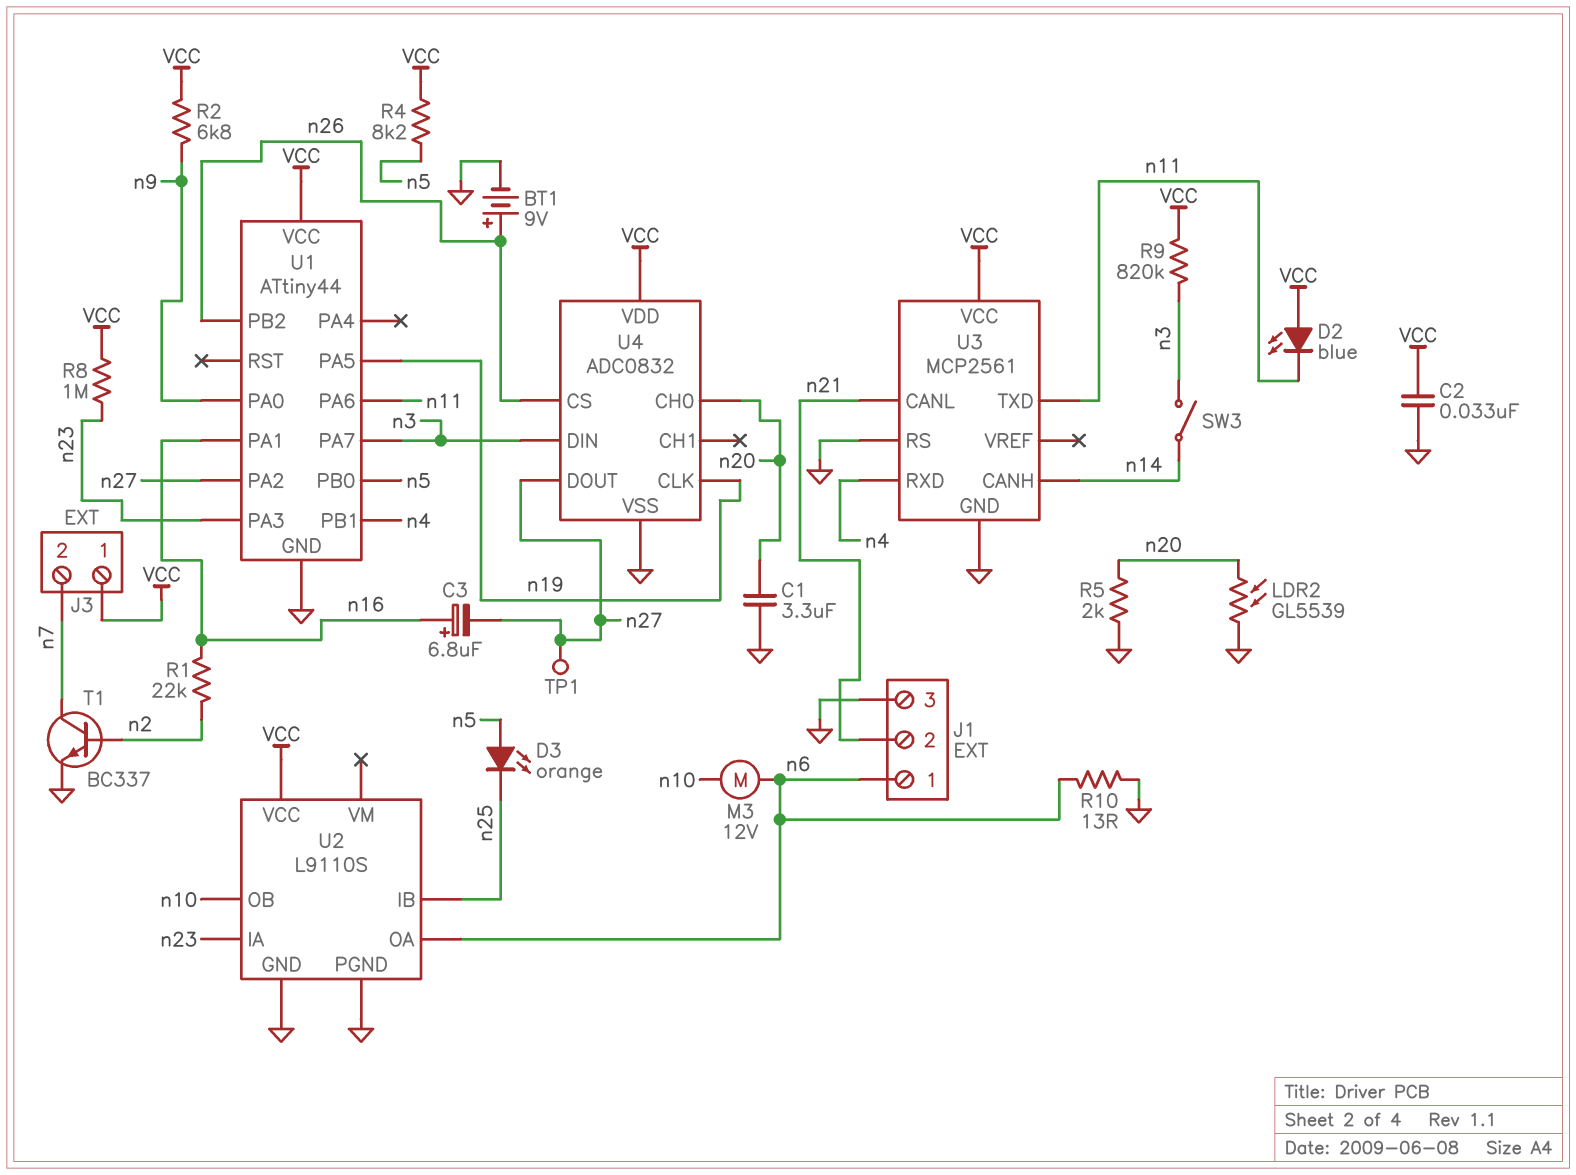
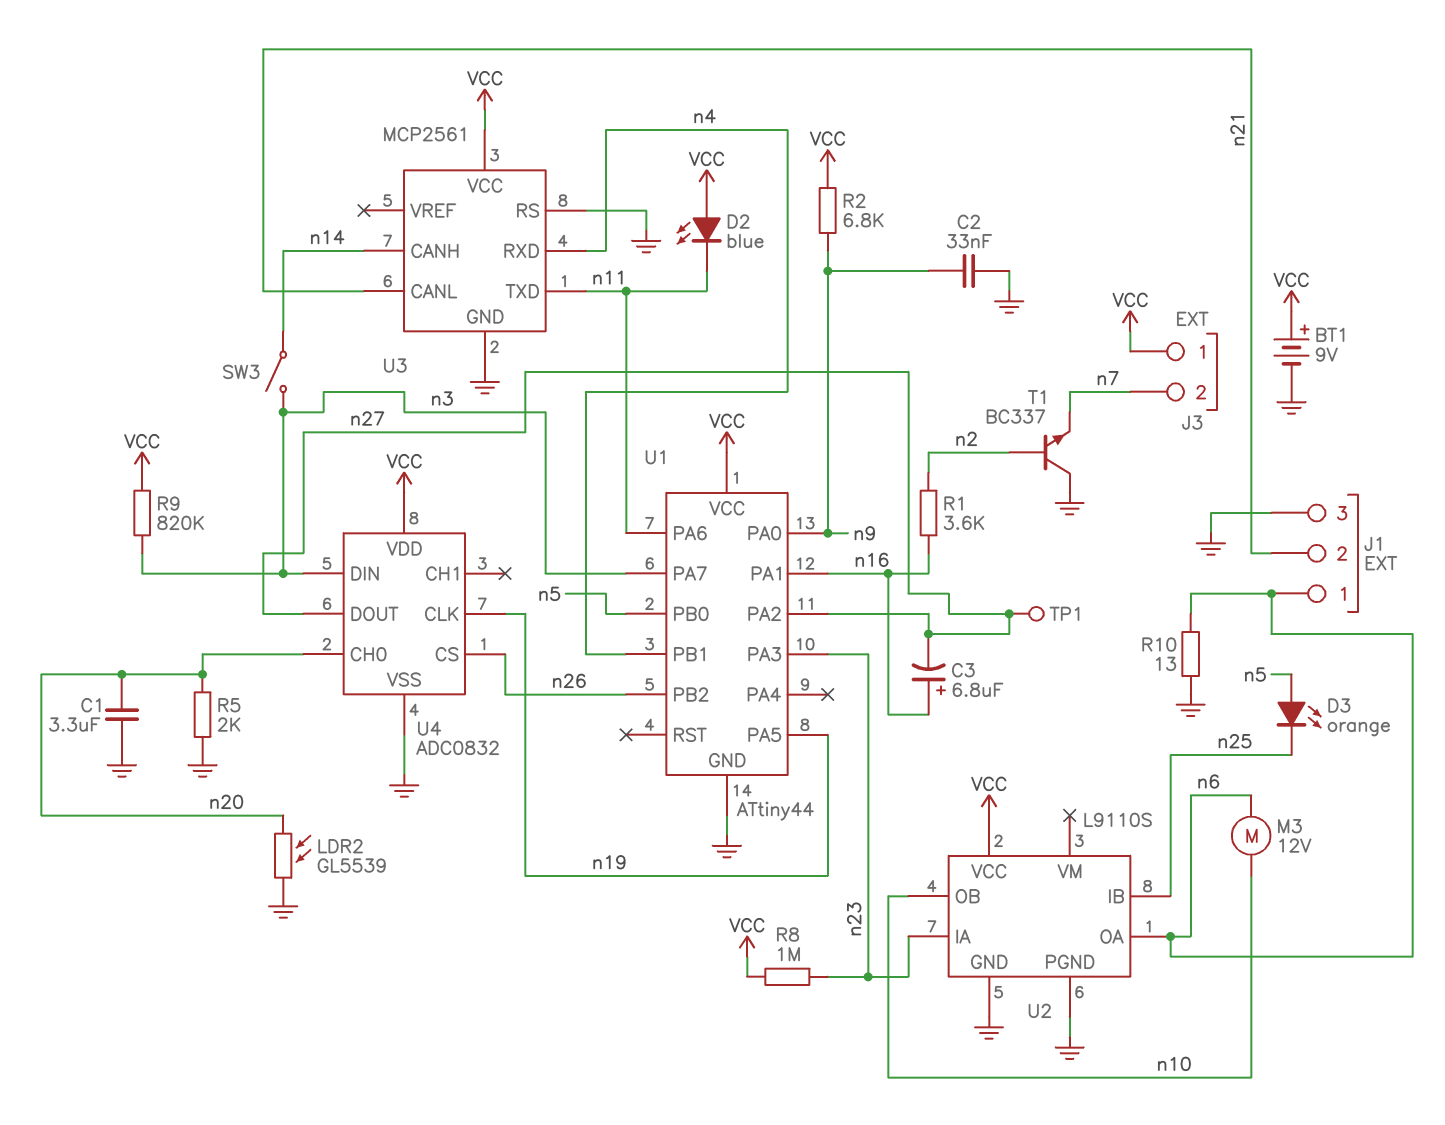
BT1: 9V (plus n26, minus GND) -> 9V (plus VCC, minus GND)
C2: 33nF (GND, VCC) -> 33nF (GND, n9)
R1: 22k (n2, n16) -> 3.6k (n2, n16)
R4: 8.2k (VCC, n5) -> none
T1: NPN BC337 (B n2, C n7, E GND) -> NPN BC337 (B n2, C GND, E n7)

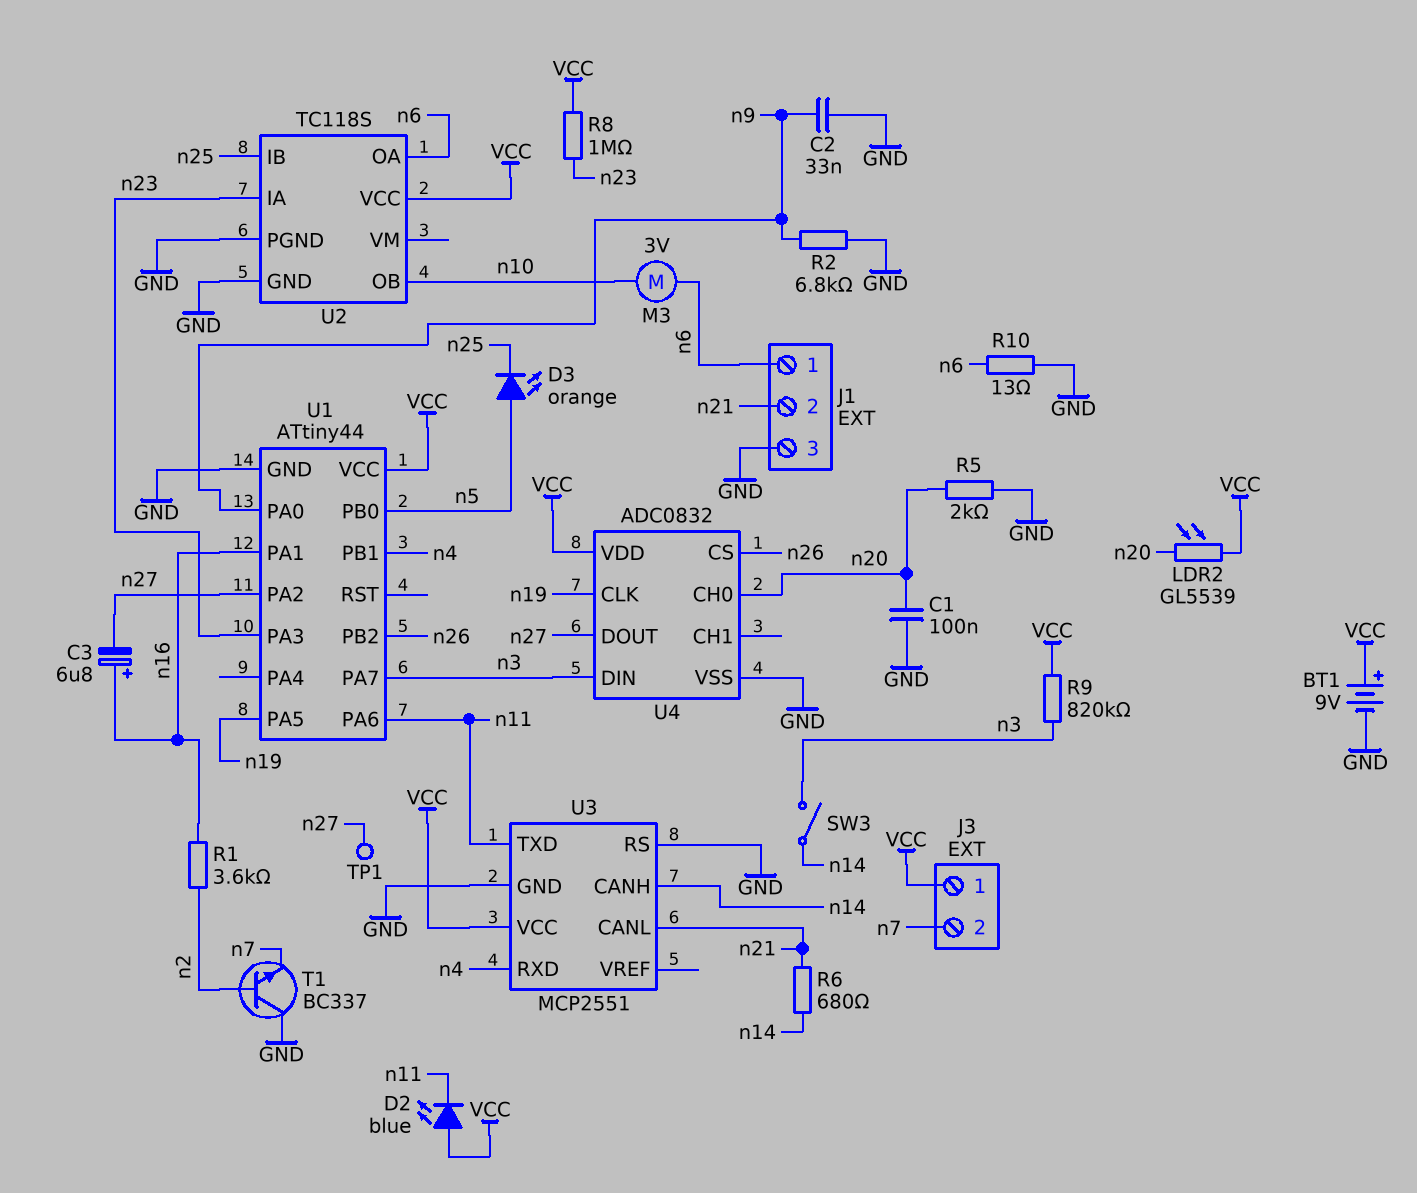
C1: 3.3uF (GND, n20) -> 100nF (GND, n20)
LDR2: GL5539 (GND, n20) -> GL5539 (VCC, n20)
M3: motor 12V (n6, n10) -> motor 3V (n6, n10)
R2: 6.8k (VCC, n9) -> 6.8k (GND, n9)
R6: none -> 680 (n14, n21)
U2: L9110S -> TC118S
U3: MCP2561 -> MCP2551

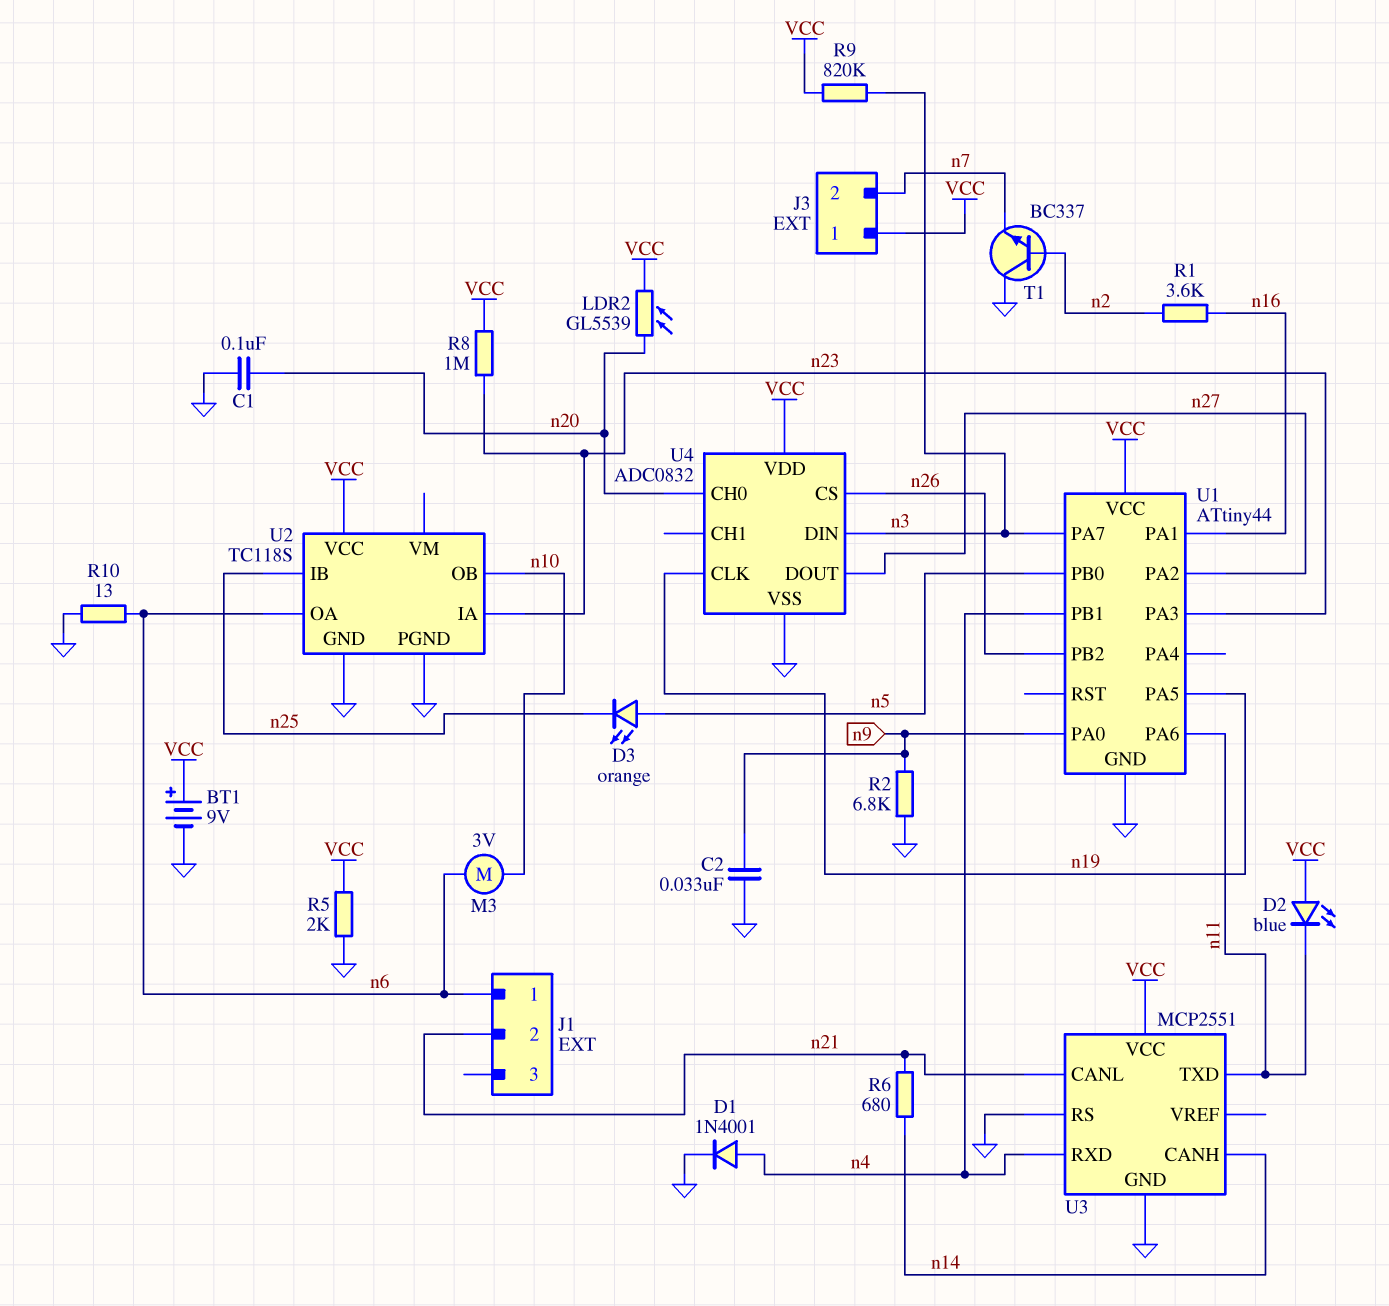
C3: 6.8uF (plus n16, minus n27) -> none
D1: none -> diode 1N4001 (A n4, K GND)
J1 pin 3: GND -> none
R5: 2k (GND, n20) -> 2k (GND, VCC)
SW3: switch (n3, n14) -> none
TP1: test point (n27) -> none

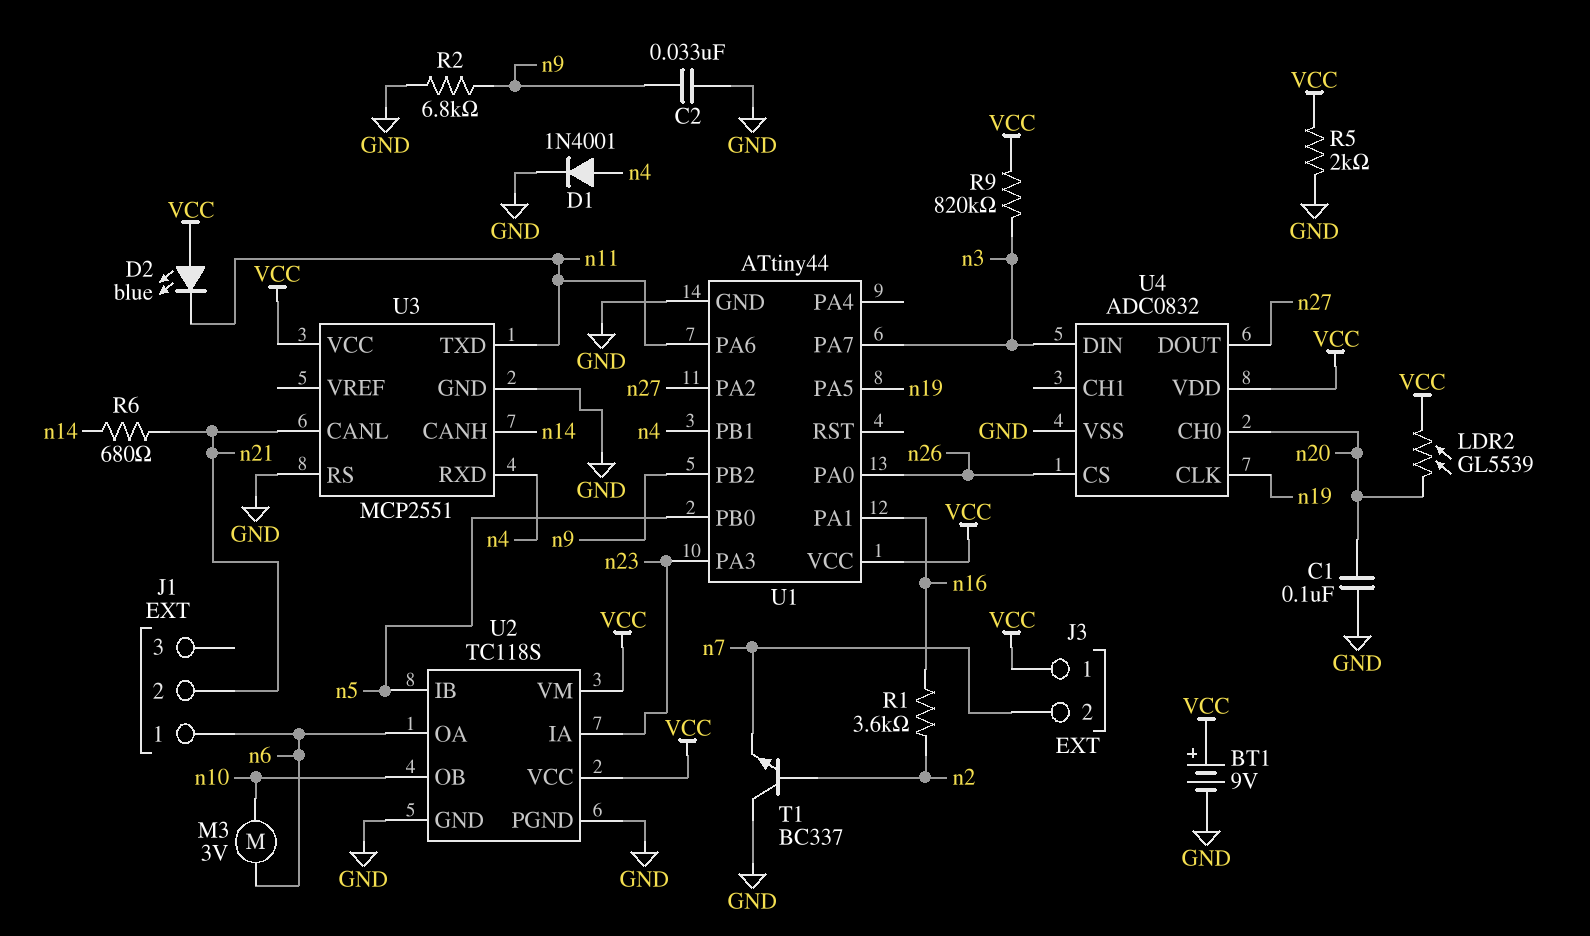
D3: LED orange (A n5, K n25) -> none
R8: 1M (VCC, n23) -> none
R10: 13 (GND, n6) -> none
U1 pin PA0: n9 -> n26
U1 pin PB2: n26 -> n9
U2 pin IB: n25 -> n5
U2 pin VM: none -> VCC

